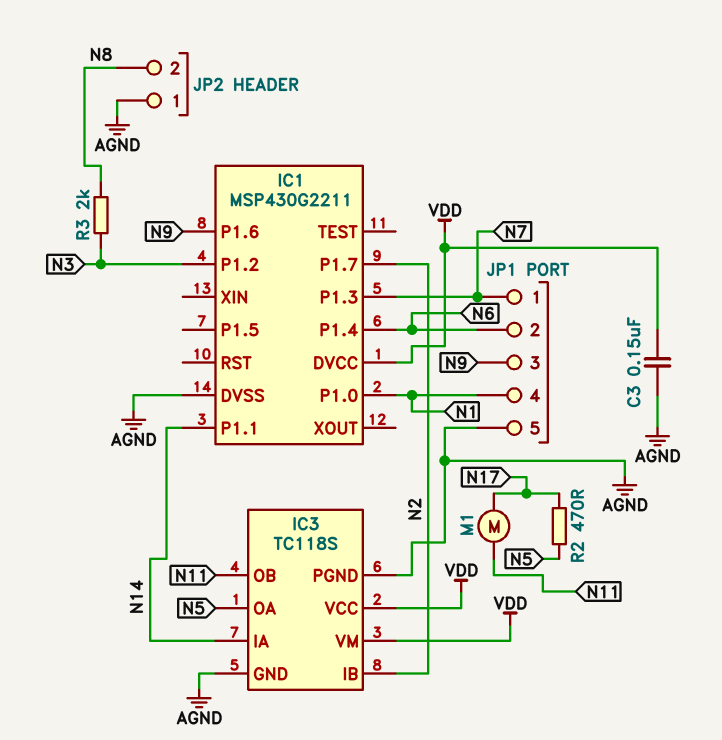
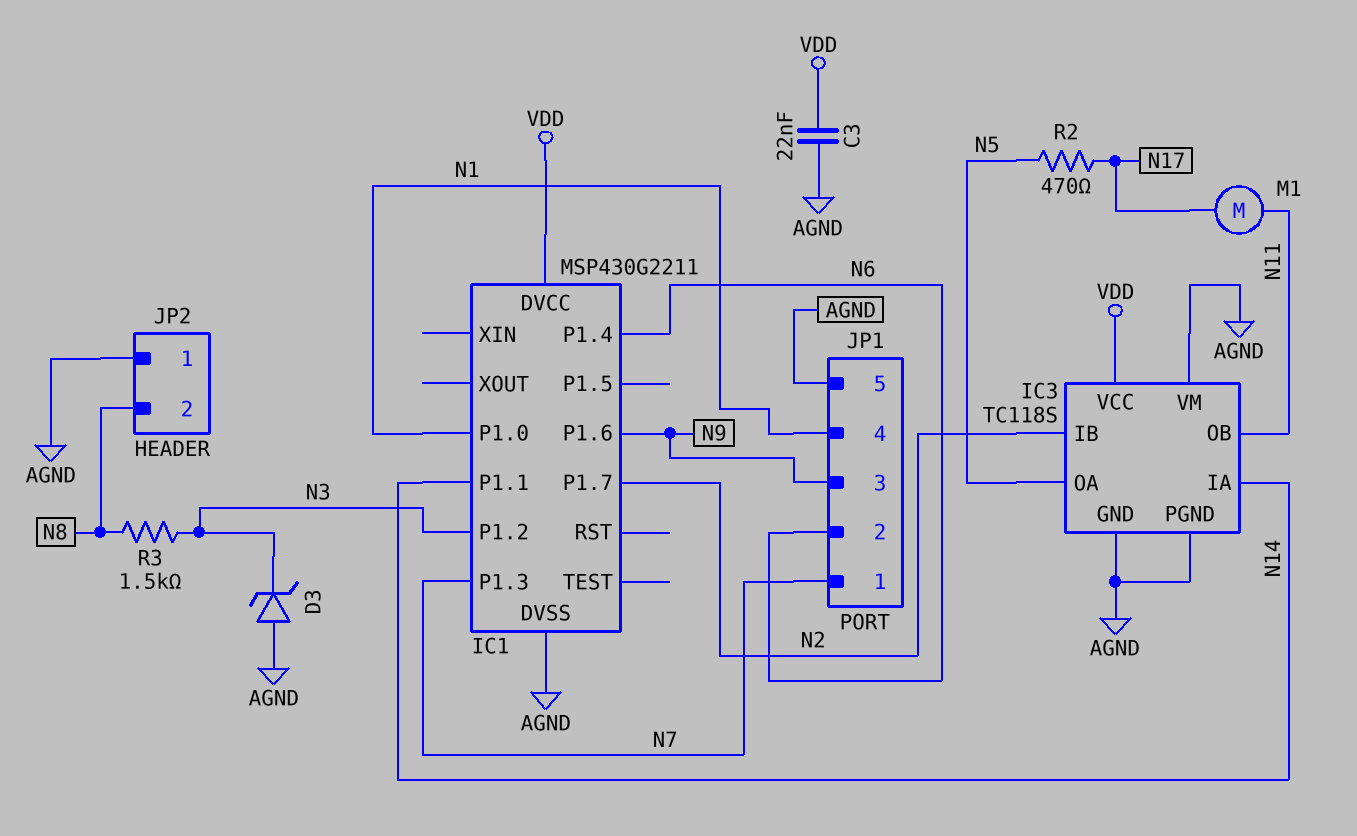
C3: 150nF (AGND, VDD) -> 22nF (AGND, VDD)
D3: none -> zener (A AGND, K N3)
IC3 pin VM: VDD -> AGND
R3: 2k (N3, N8) -> 1.5k (N3, N8)

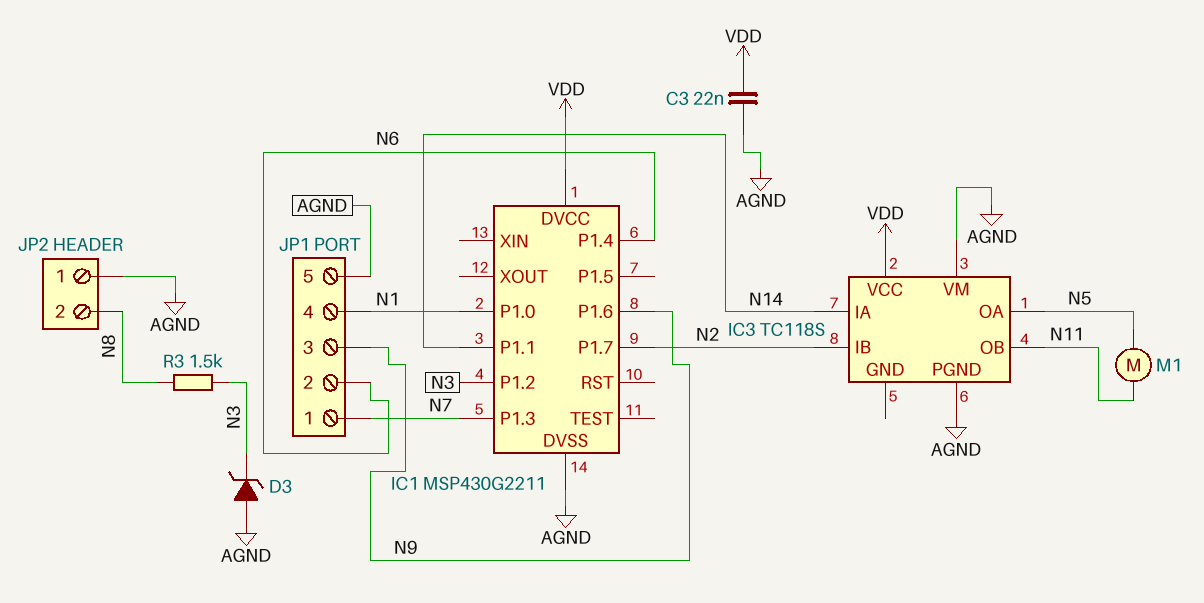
IC3 pin GND: AGND -> none
M1: motor (N11, N17) -> motor (N5, N11)
R2: 470 (N5, N17) -> none

